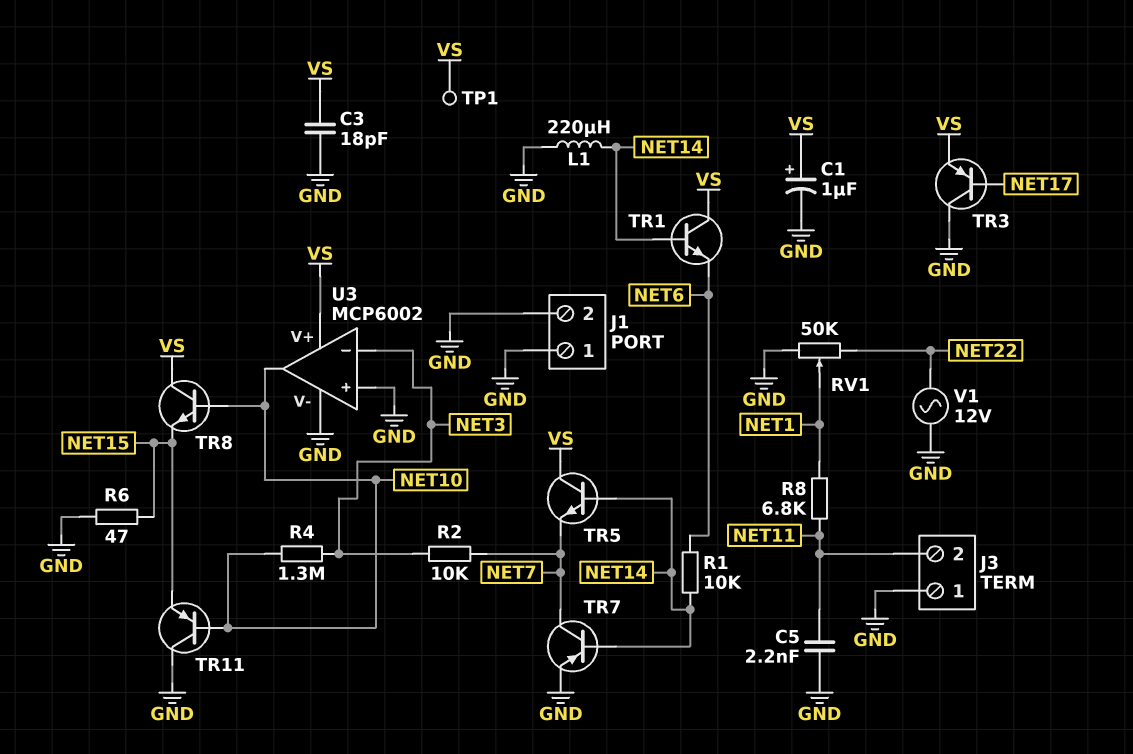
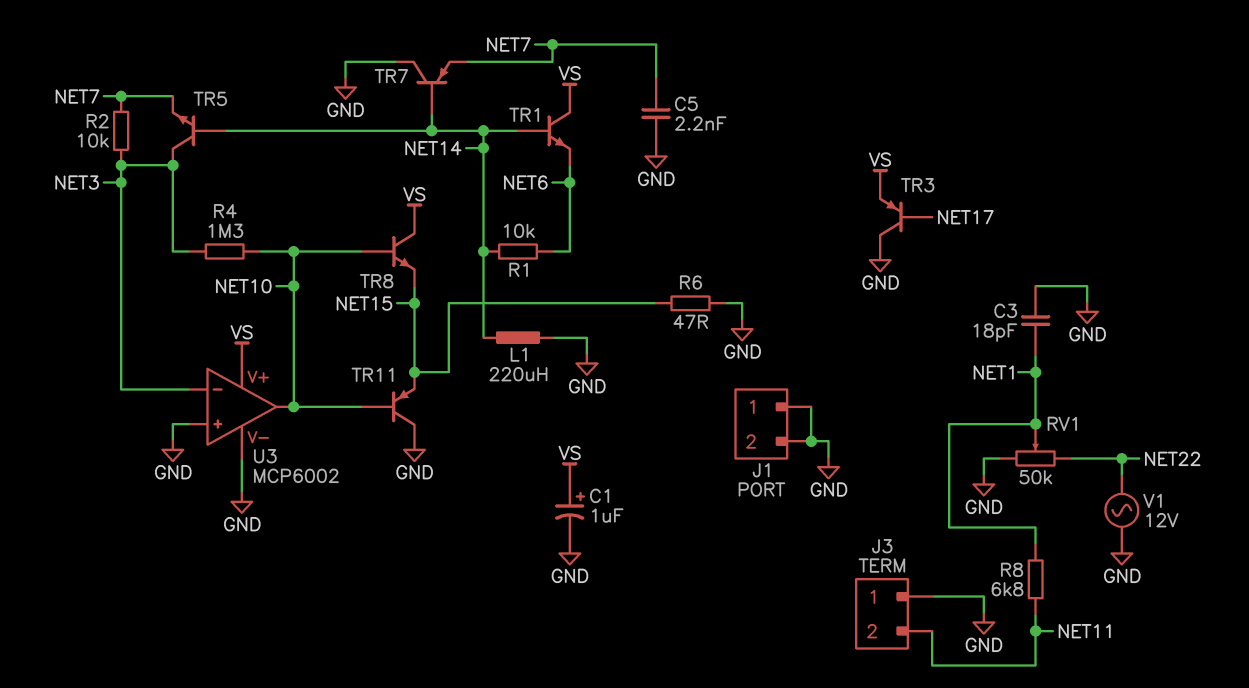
C3: 18pF (GND, VS) -> 18pF (GND, NET1)
C5: 2.2nF (GND, NET11) -> 2.2nF (GND, NET7)
TP1: test point (VS) -> none
TR5: NPN (B NET14, C VS, E NET7) -> NPN (B NET14, C NET3, E NET7)
TR7: PNP (B NET14, C NET7, E GND) -> PNP (B NET14, C GND, E NET7)

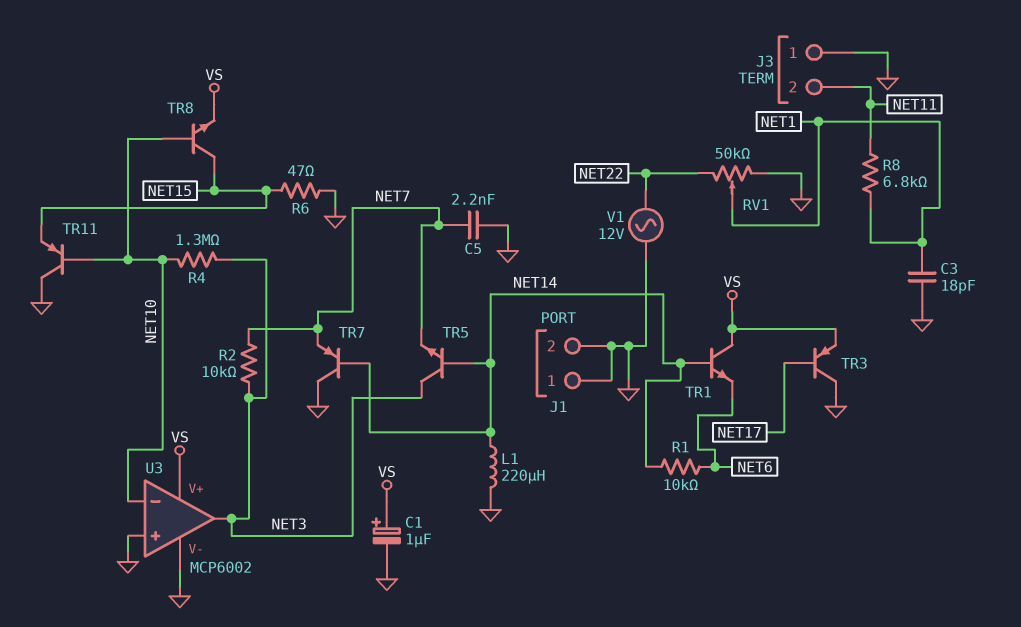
TR8: NPN (B NET10, C VS, E NET15) -> NPN (B NET10, C NET15, E VS)
U3 pin in-: NET3 -> NET10
U3 pin out: NET10 -> NET3

